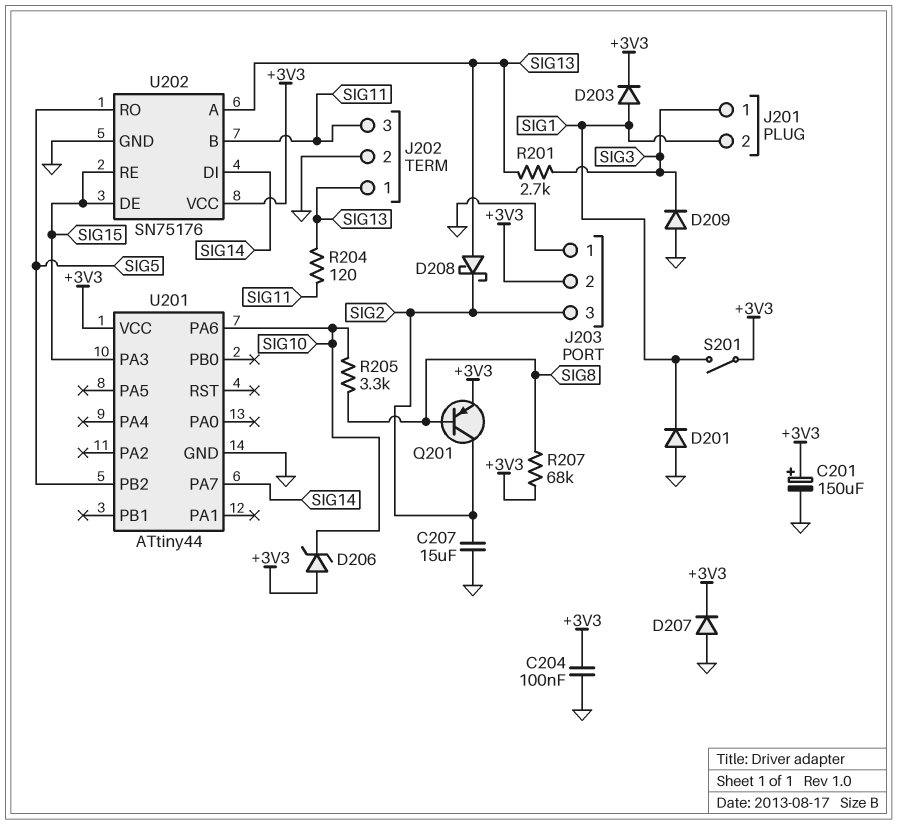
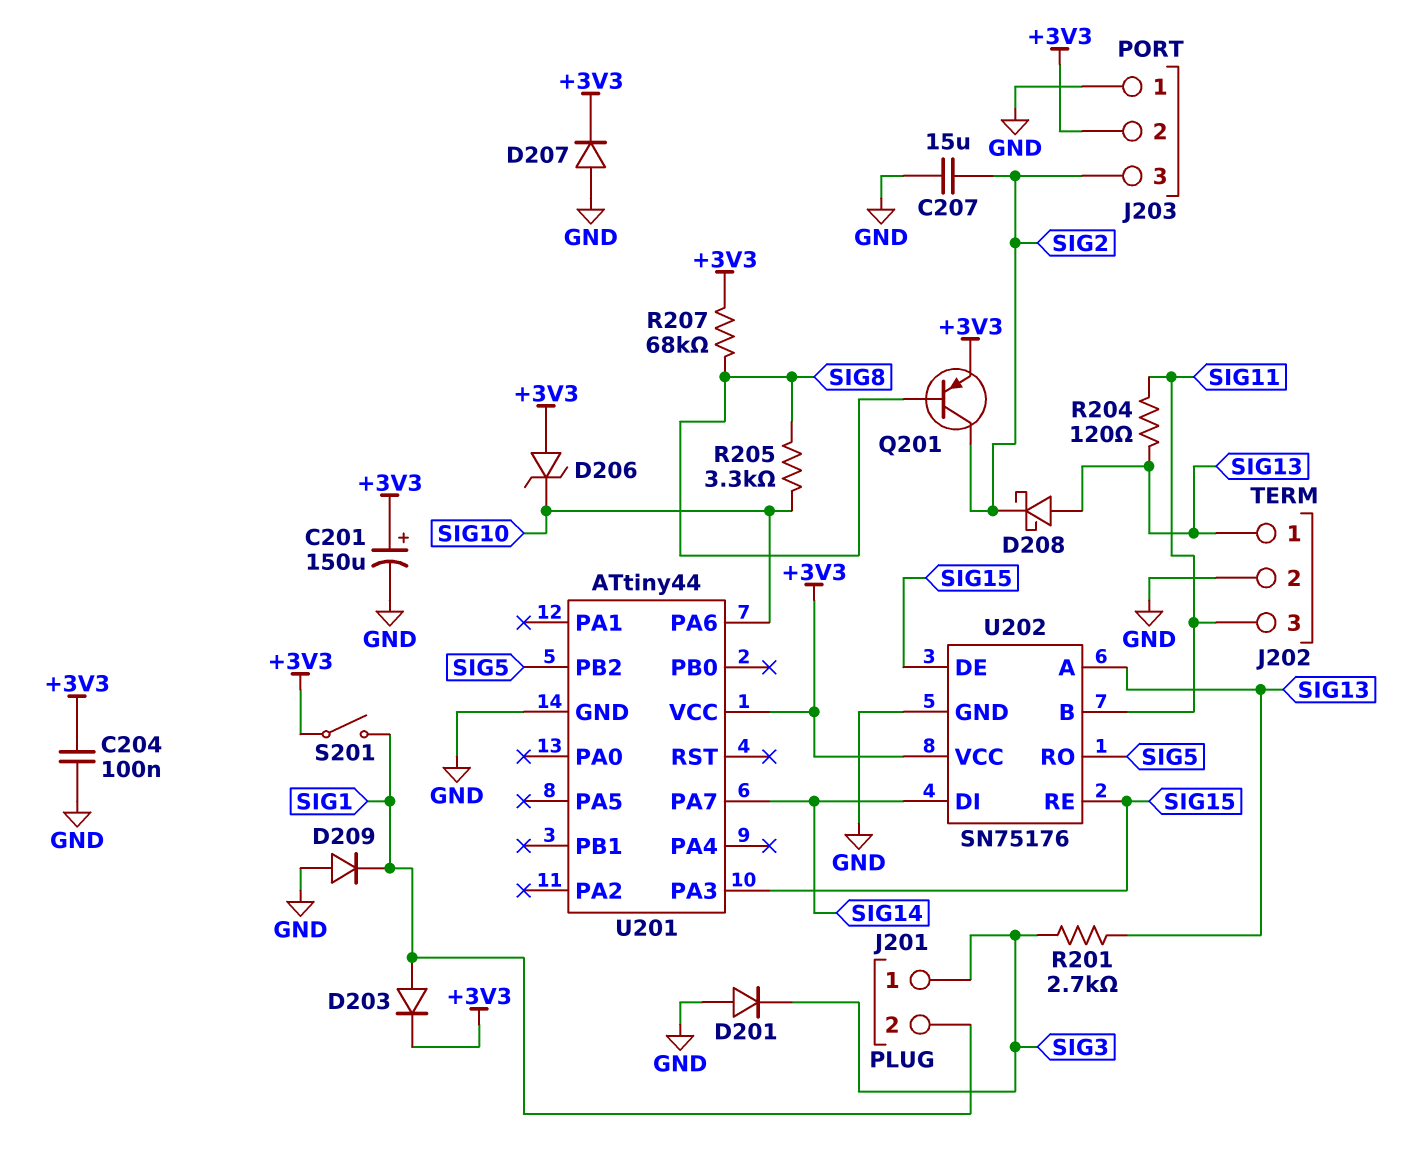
D201: diode (A GND, K SIG1) -> diode (A GND, K SIG3)
D209: diode (A GND, K SIG3) -> diode (A GND, K SIG1)

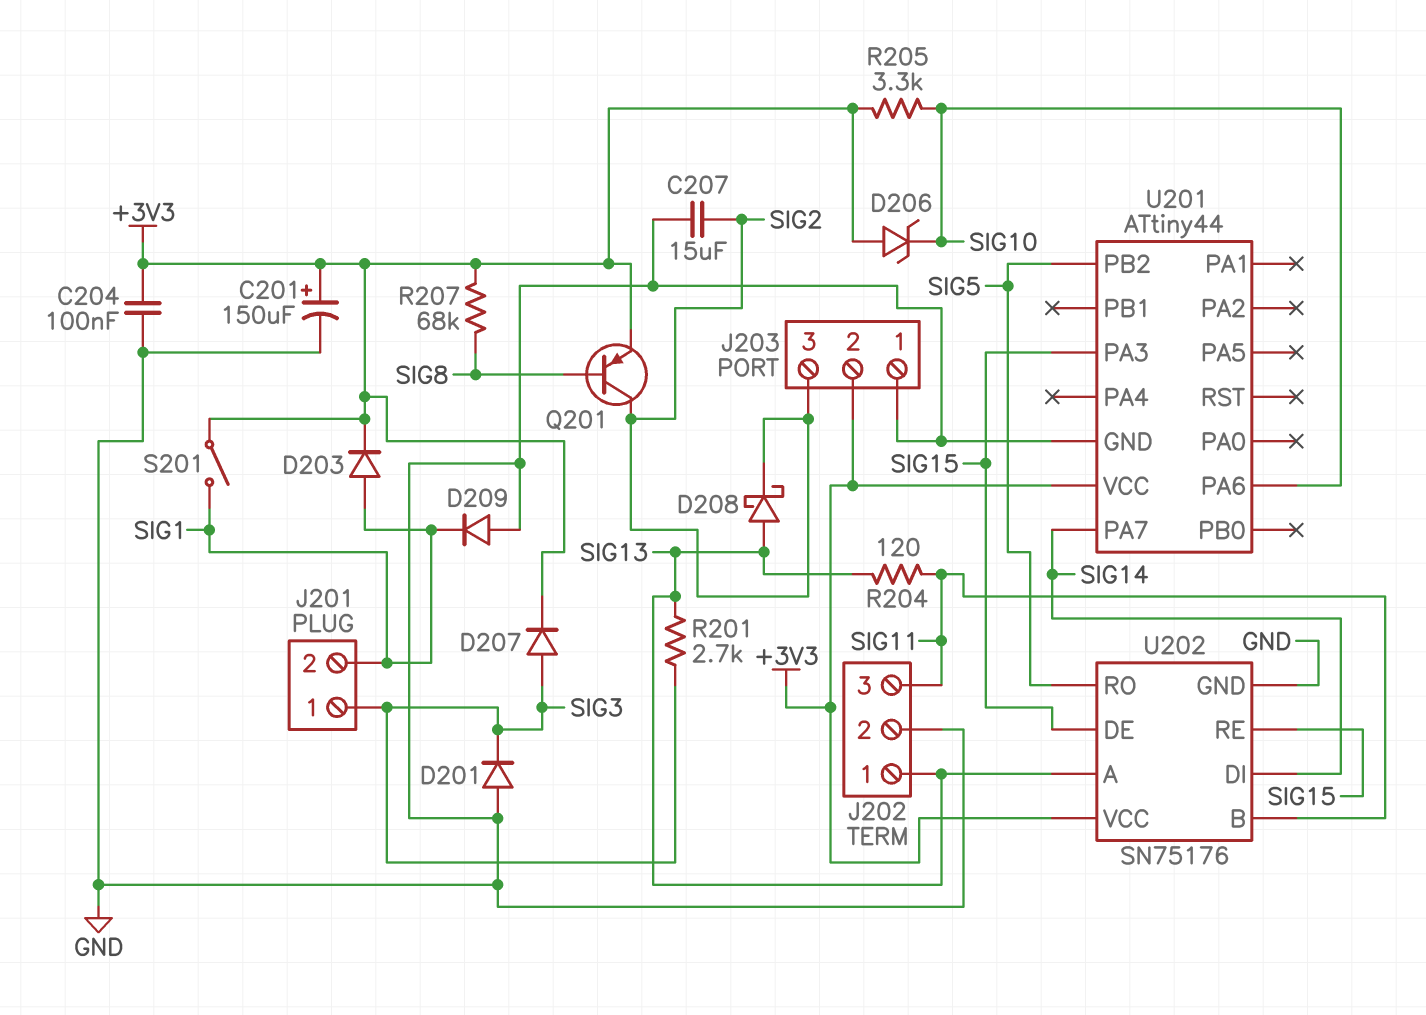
D207: diode (A GND, K +3V3) -> diode (A SIG3, K +3V3)
R205: 3.3k (SIG8, SIG10) -> 3.3k (+3V3, SIG10)

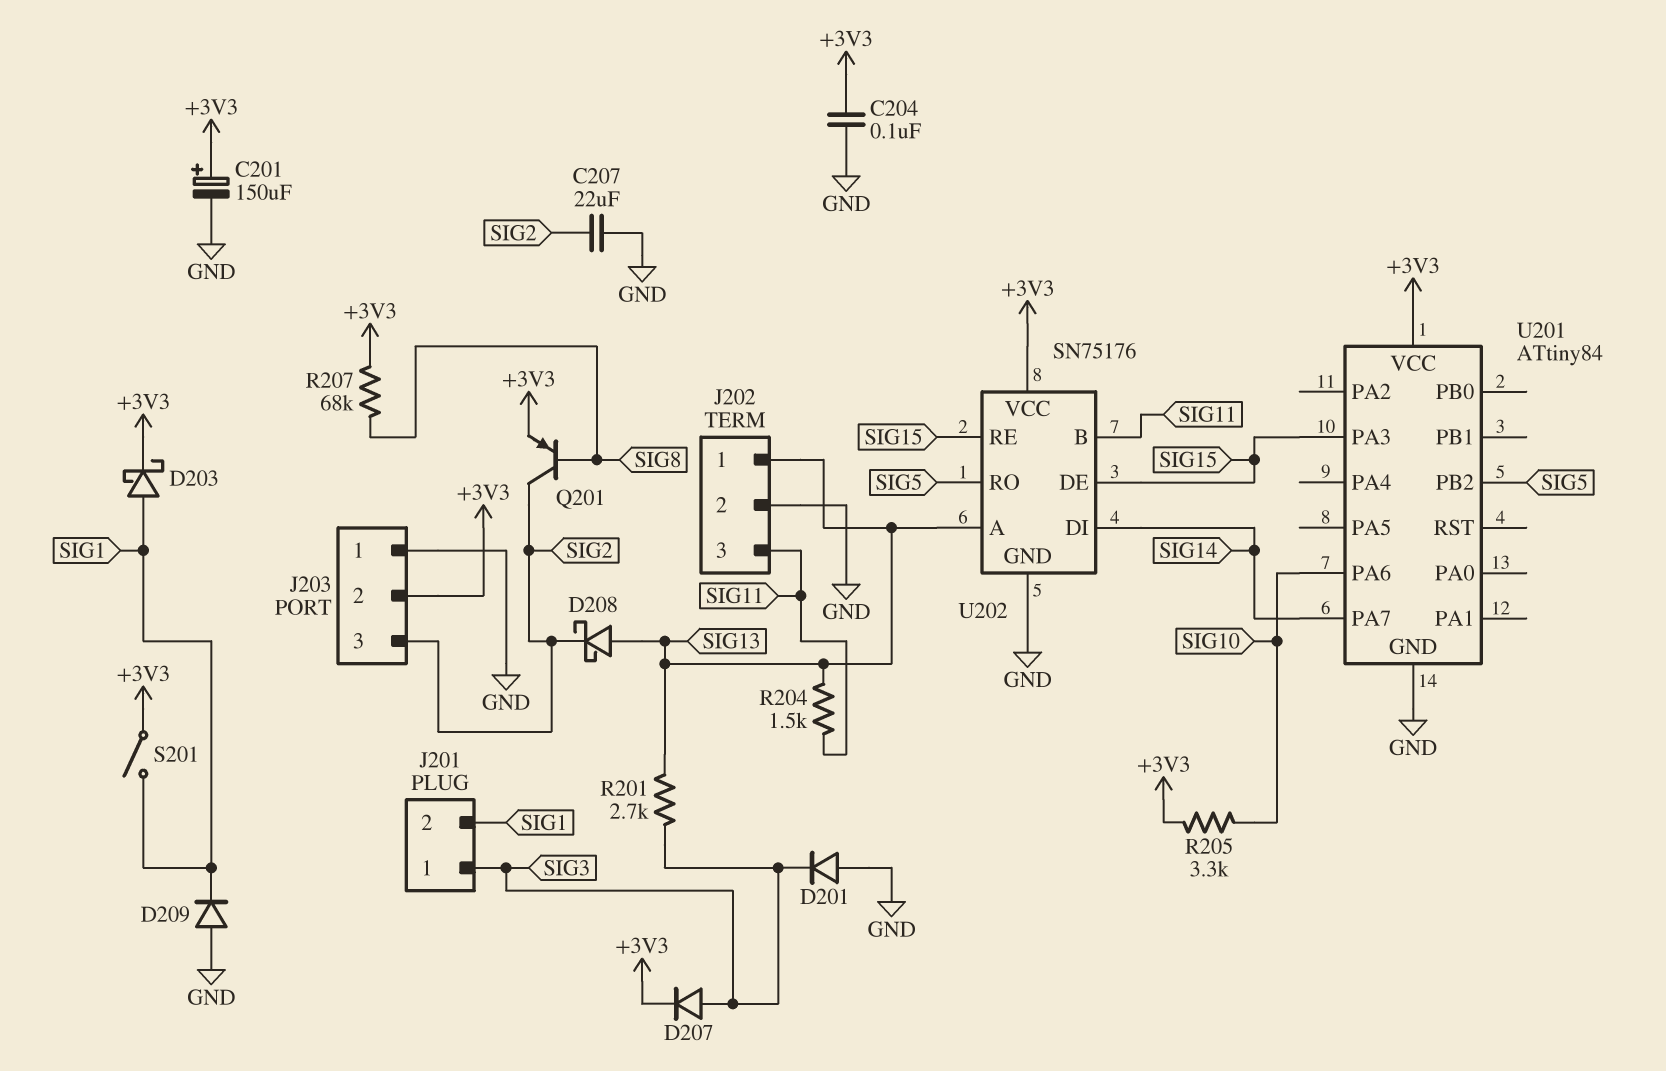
C207: 15uF (GND, SIG2) -> 22uF (GND, SIG2)
D203: diode (A SIG1, K +3V3) -> schottky (A SIG1, K +3V3)
D206: zener (A +3V3, K SIG10) -> none
R204: 120 (SIG11, SIG13) -> 1.5k (SIG11, SIG13)
U201: ATtiny44 -> ATtiny84

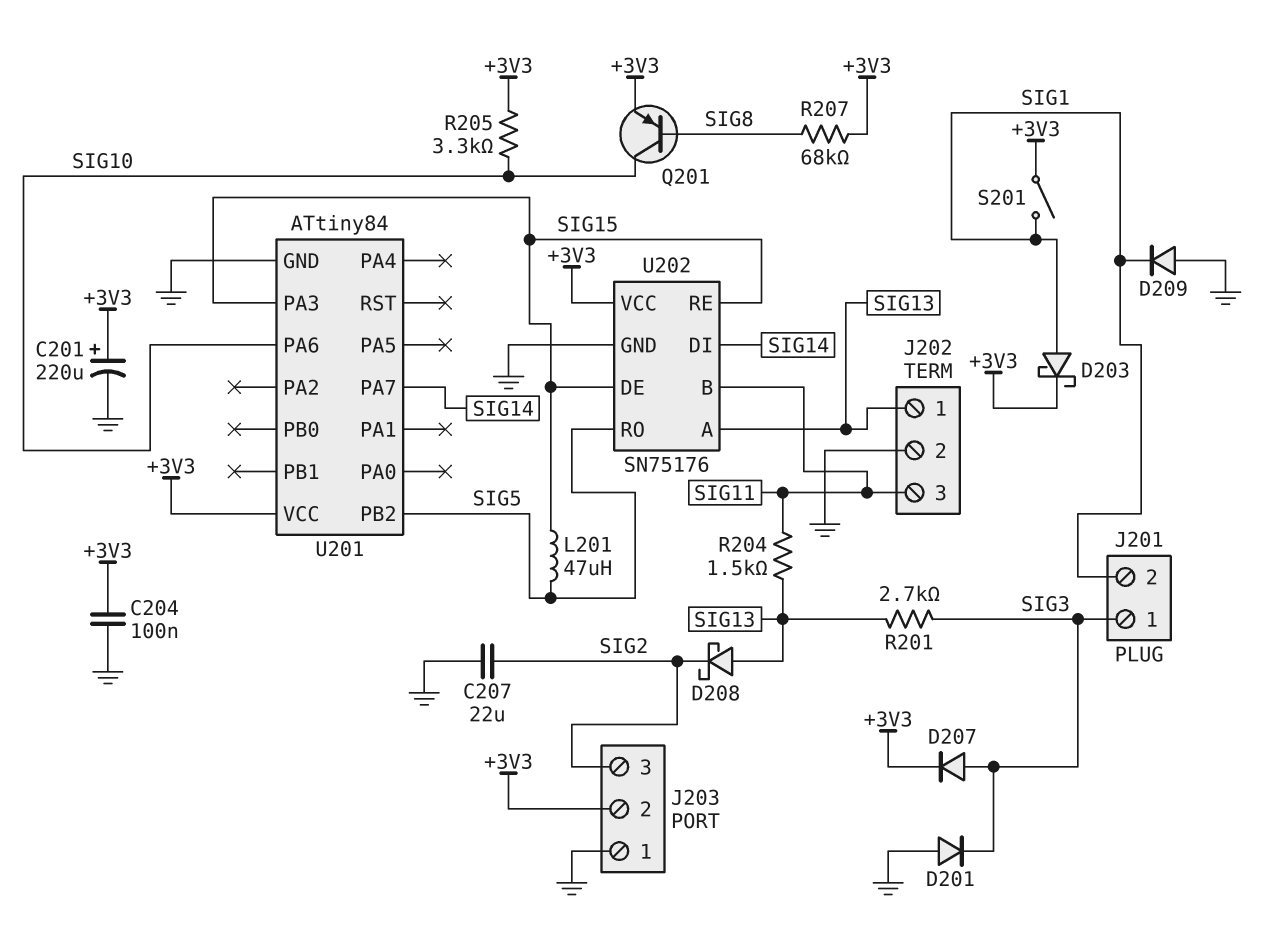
C201: 150uF (plus +3V3, minus GND) -> 220uF (plus +3V3, minus GND)
L201: none -> 47uH (SIG5, SIG15)
Q201: PNP (B SIG8, C SIG2, E +3V3) -> PNP (B SIG8, C SIG10, E +3V3)

